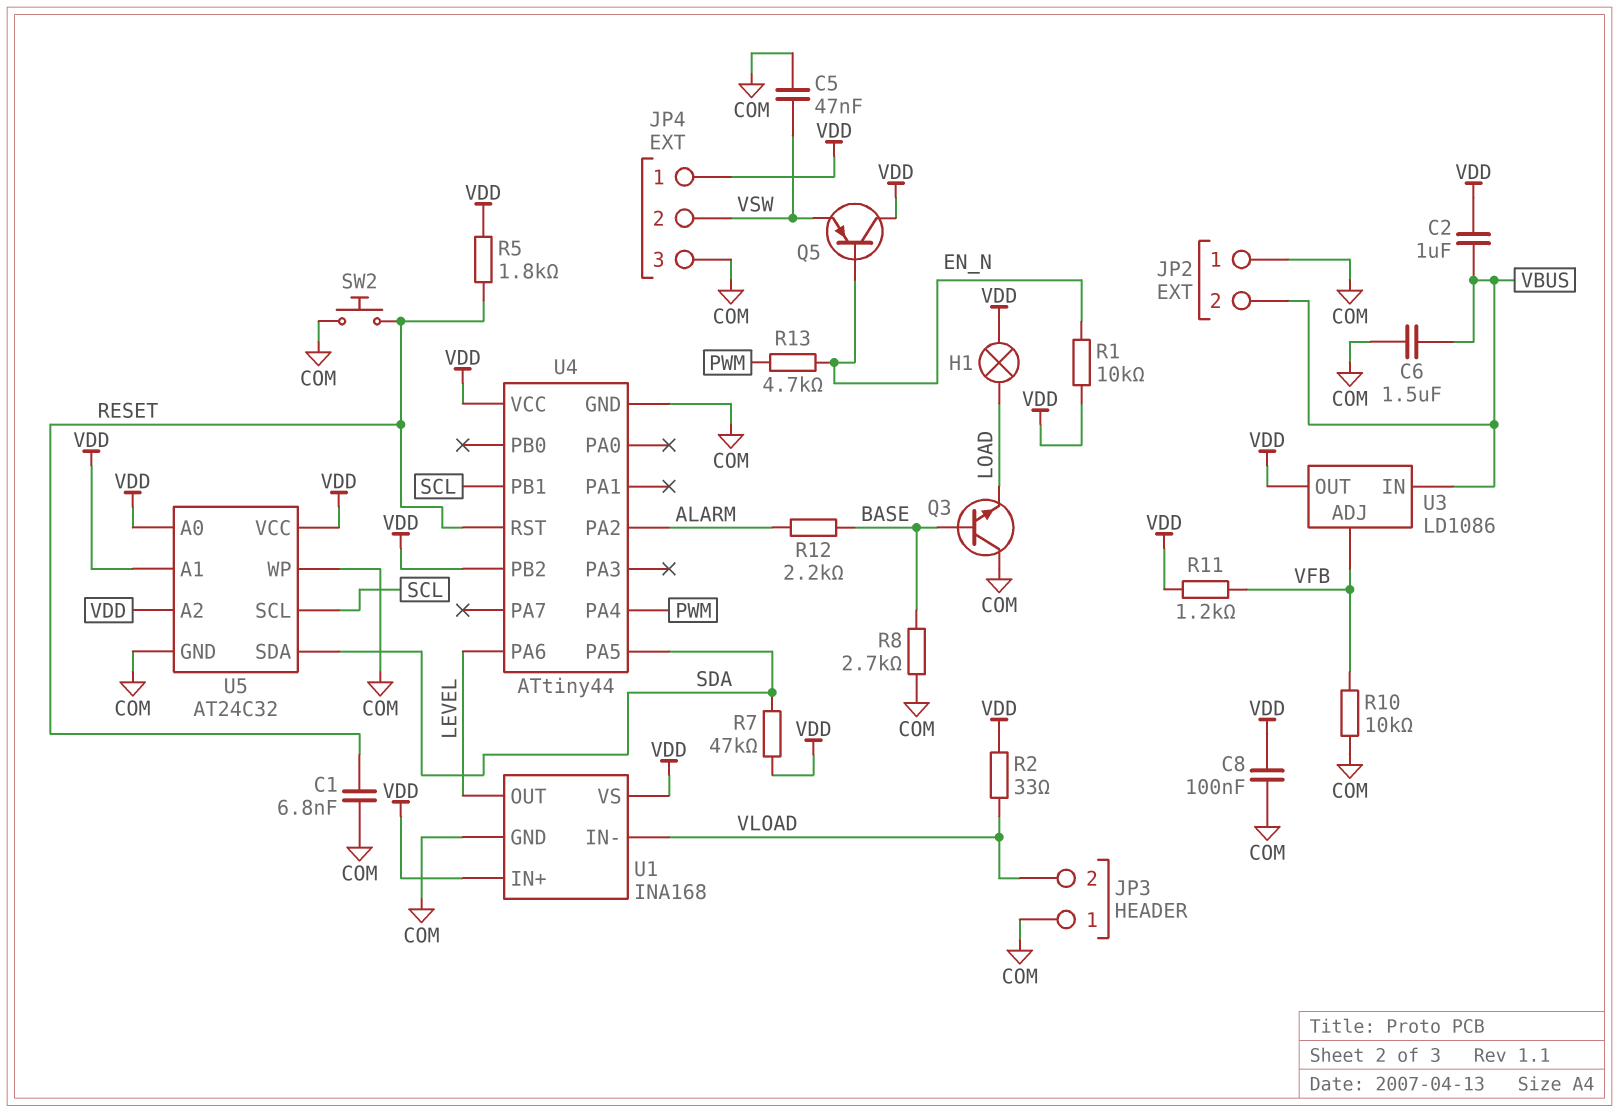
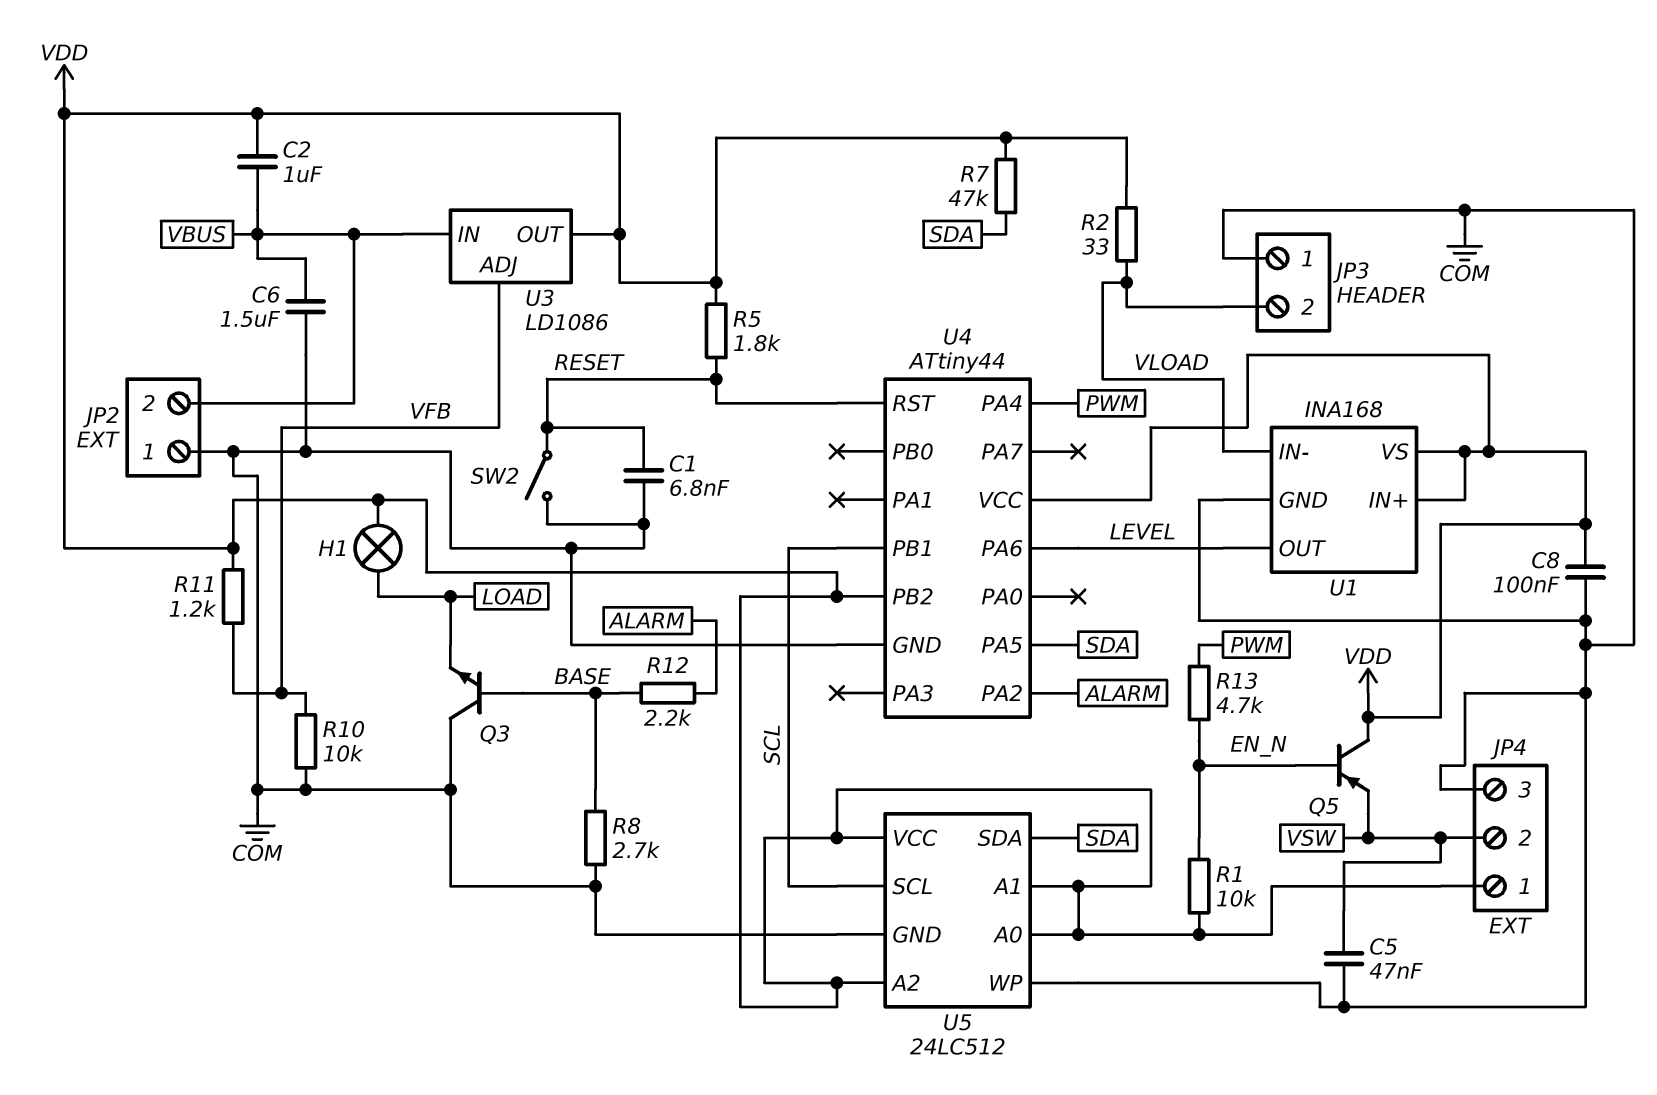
SW2: button (COM, RESET) -> switch (COM, RESET)
U5: AT24C32 -> 24LC512

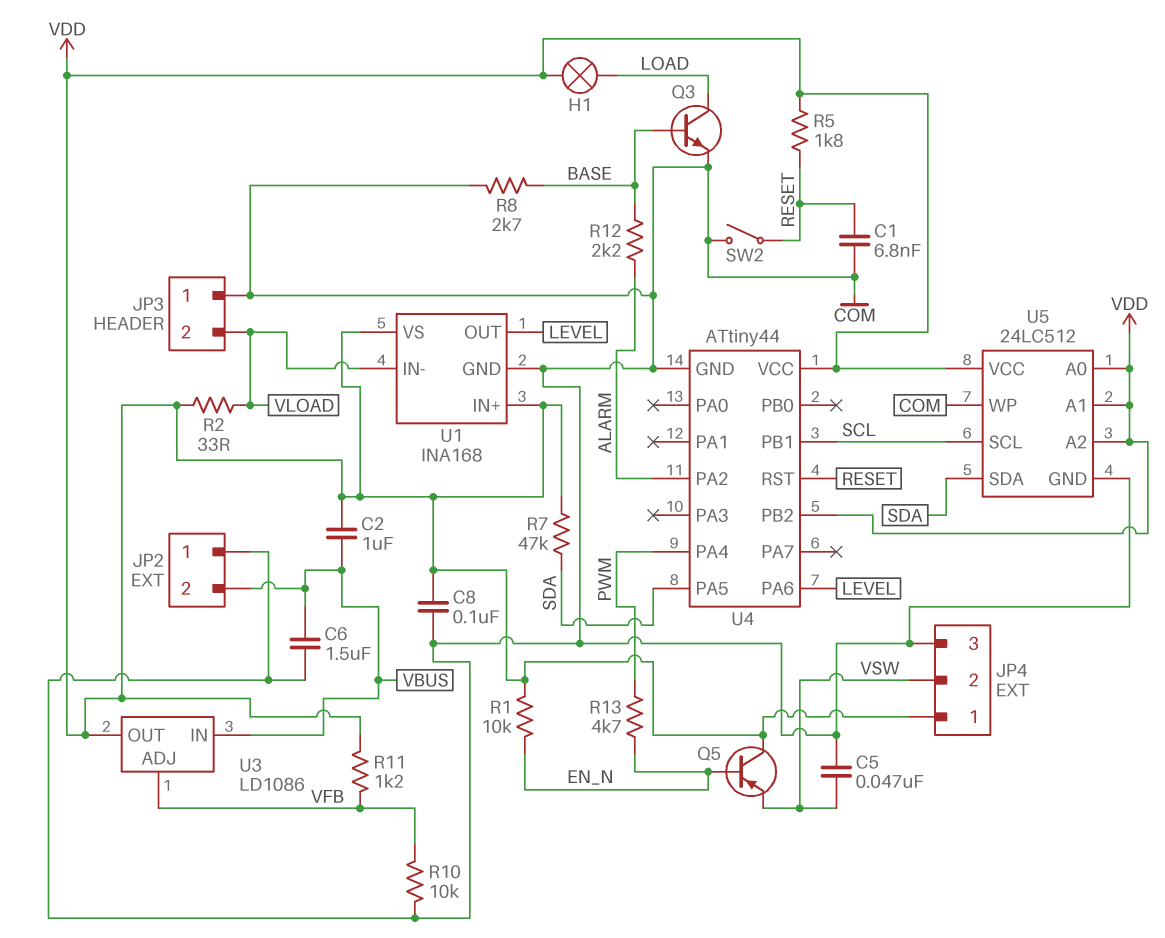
Q3: NPN (B BASE, C COM, E LOAD) -> NPN (B BASE, C LOAD, E COM)

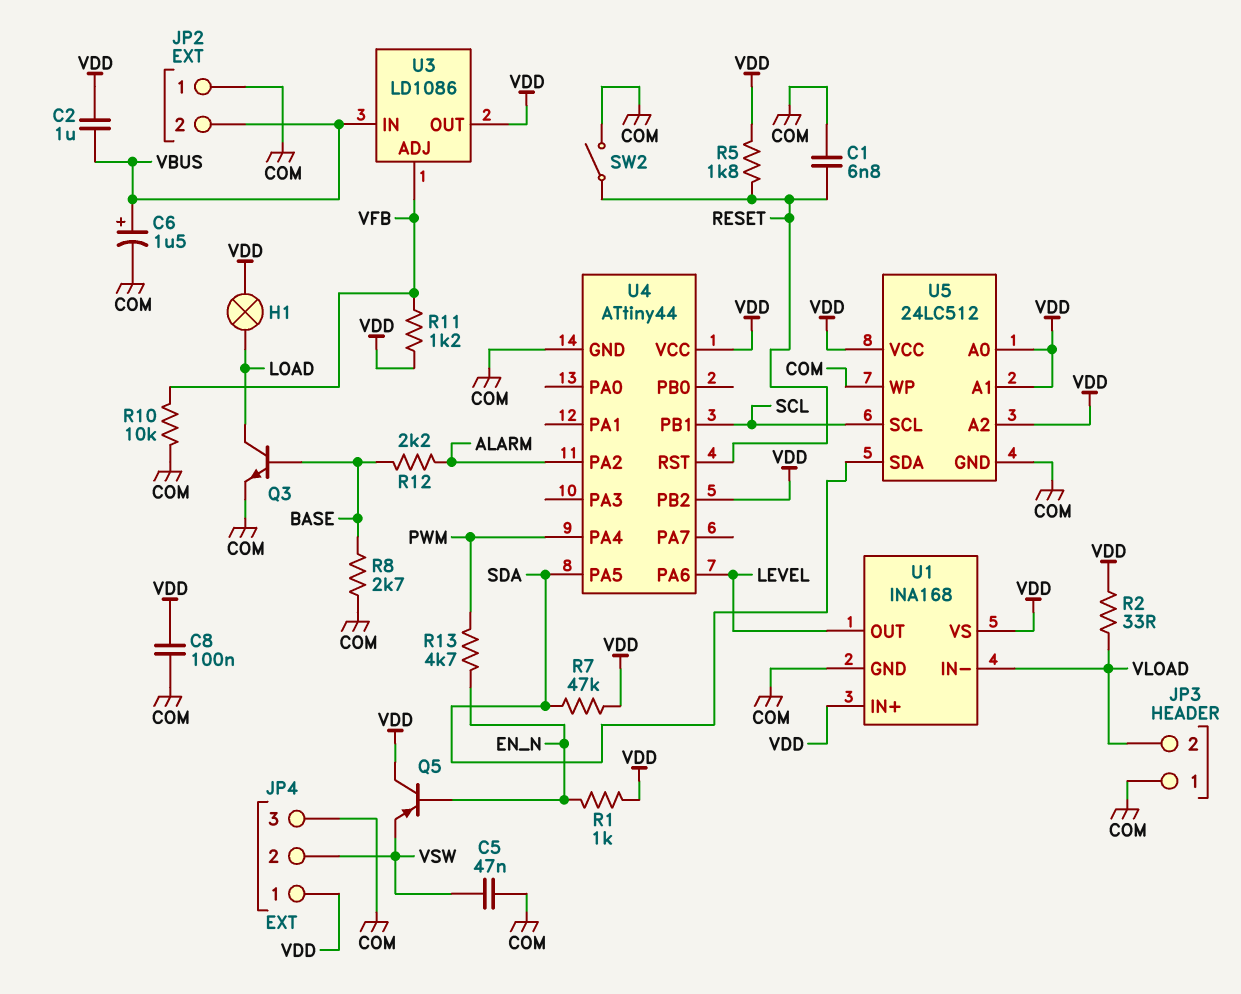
C6: 1.5uF (COM, VBUS) -> 1.5uF (plus VBUS, minus COM)
R1: 10k (EN_N, VDD) -> 1k (EN_N, VDD)

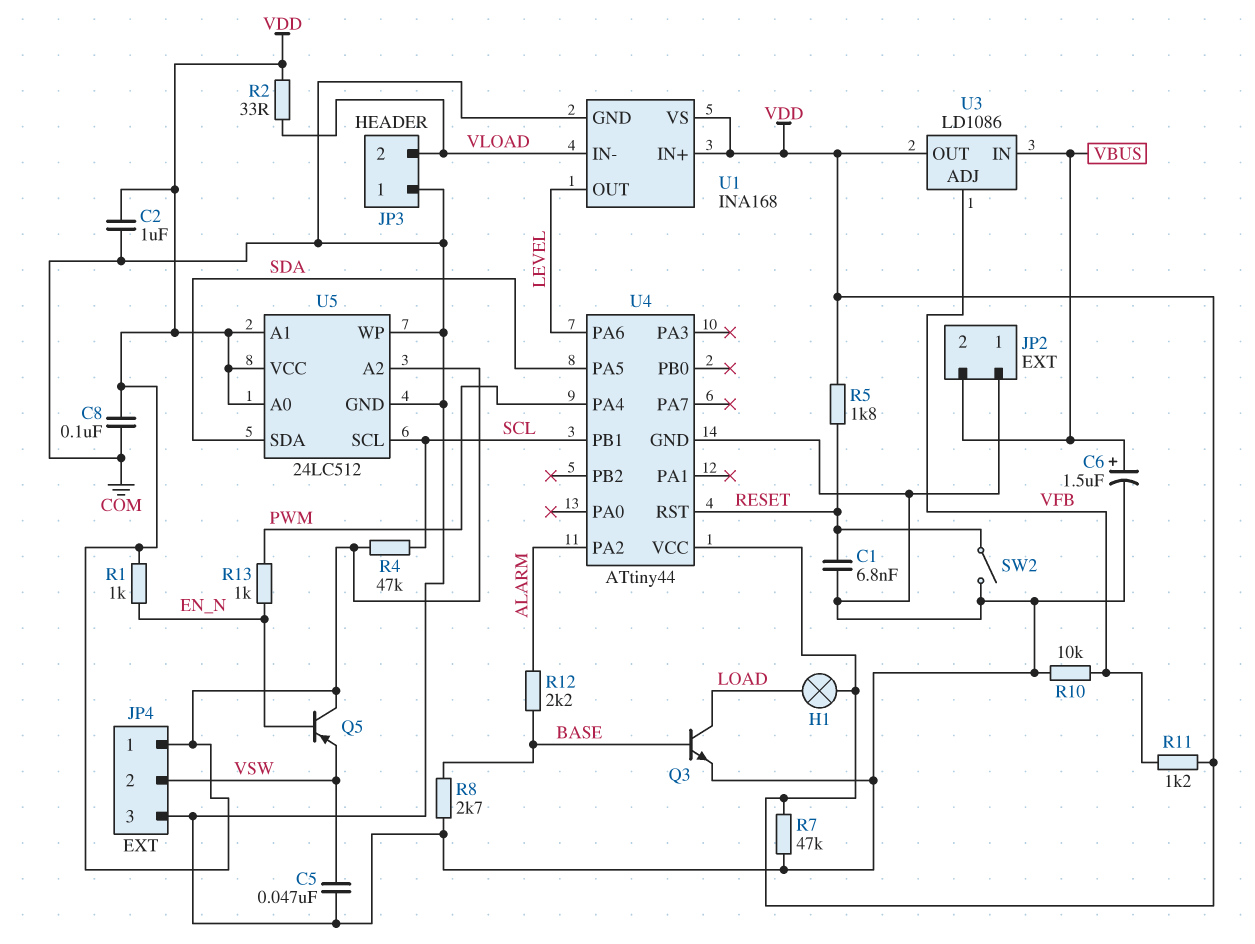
C2: 1uF (VBUS, VDD) -> 1uF (COM, VDD)
R4: none -> 47k (SCL, VDD)
R7: 47k (SDA, VDD) -> 47k (COM, VDD)
R13: 4.7k (EN_N, PWM) -> 1k (EN_N, PWM)
U4 pin PB2: VDD -> none

